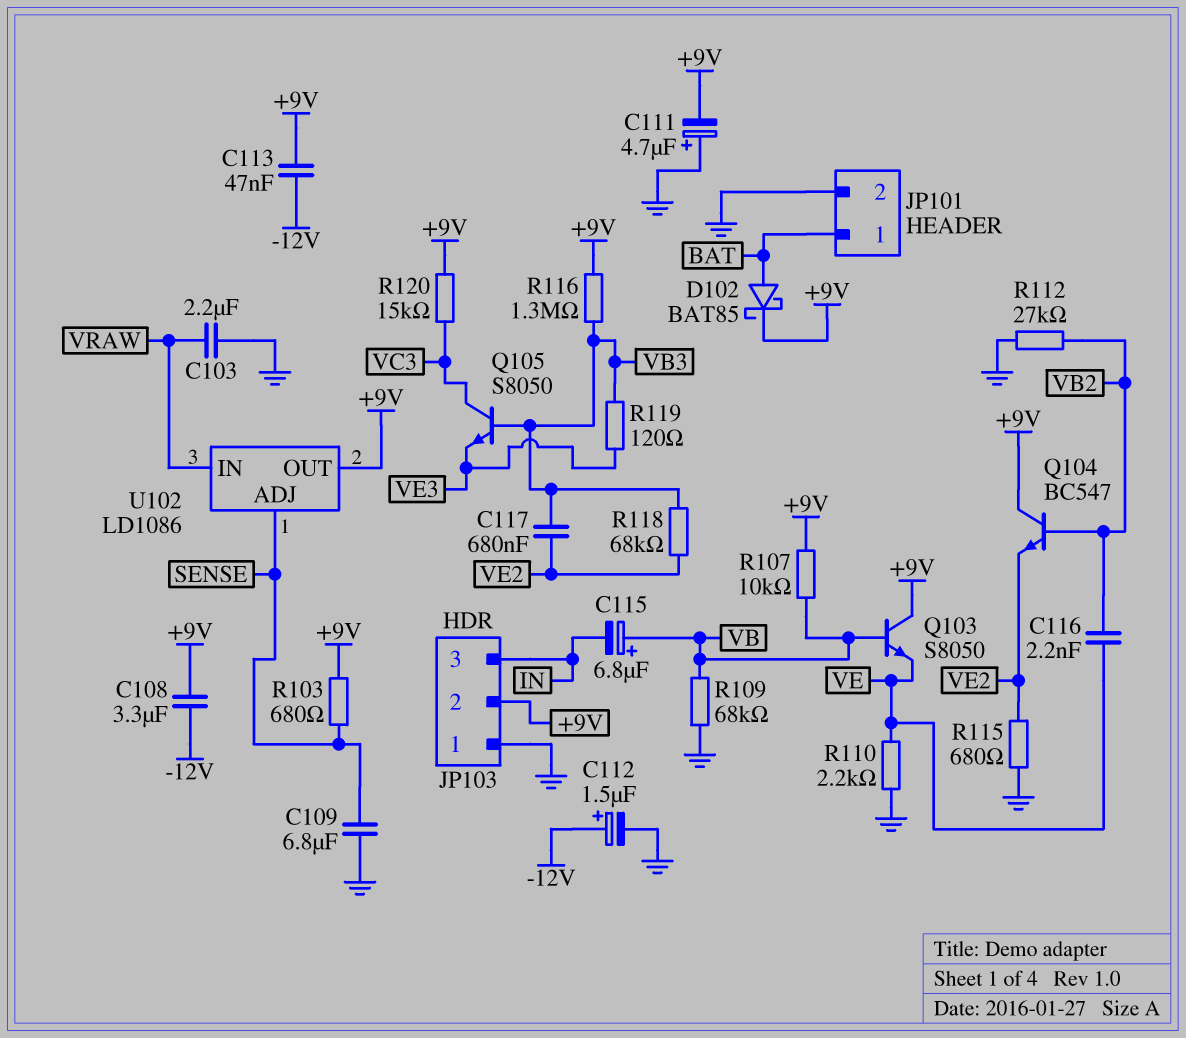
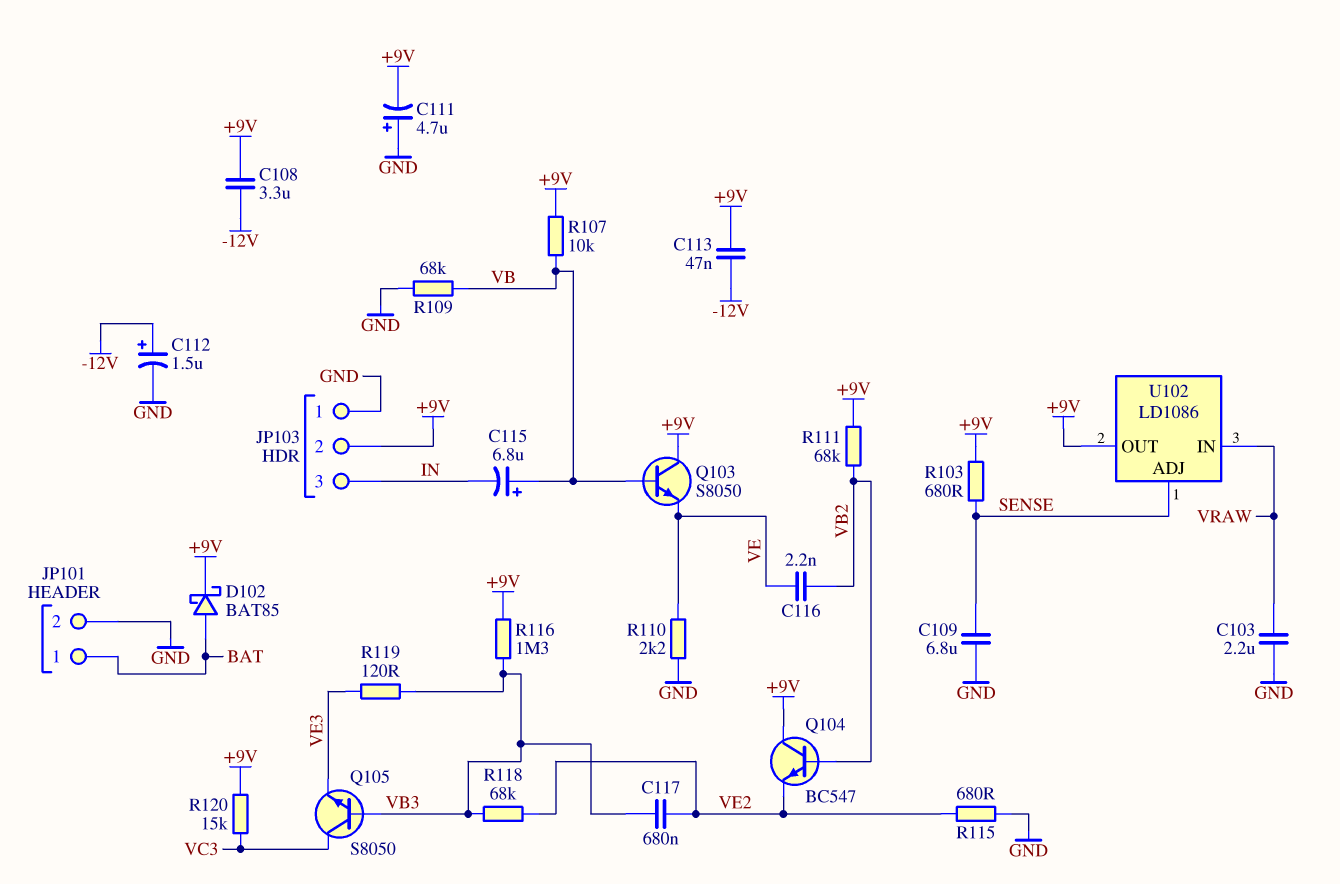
R111: none -> 68k (+9V, VB2)
R112: 27k (GND, VB2) -> none

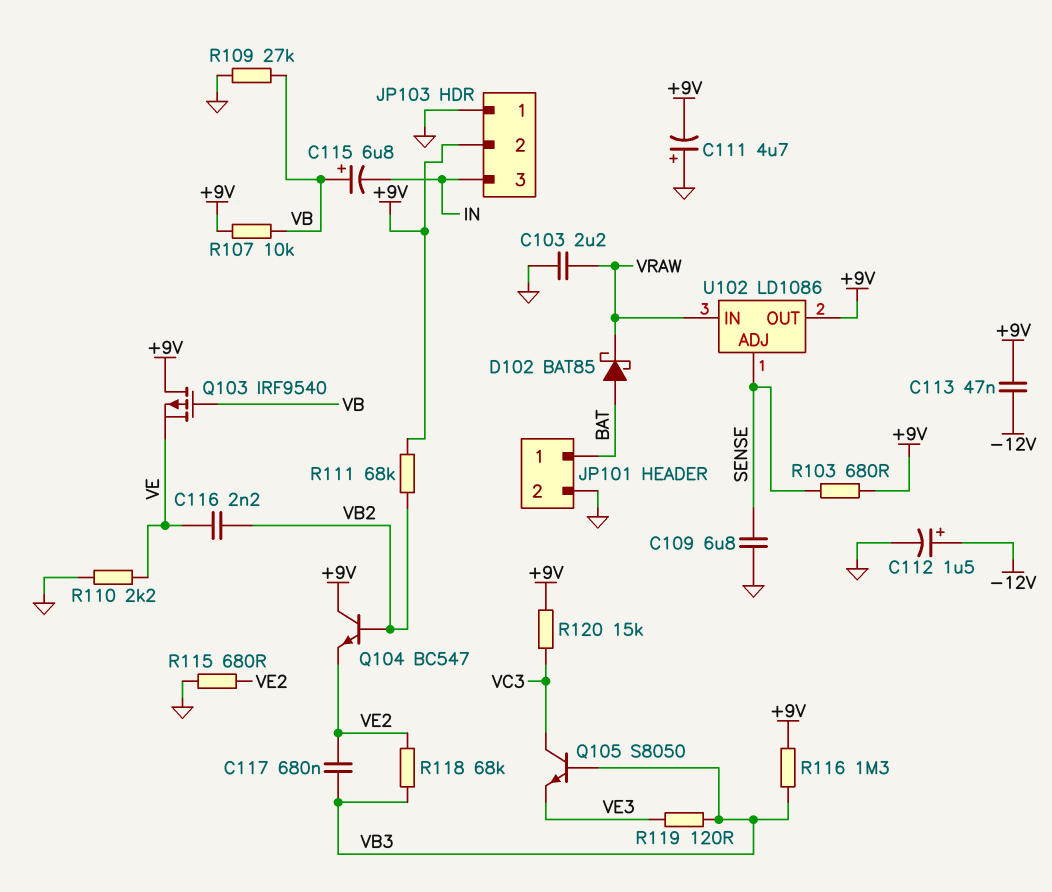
C108: 3.3uF (+9V, -12V) -> none
D102: schottky BAT85 (A BAT, K +9V) -> schottky BAT85 (A BAT, K VRAW)
Q103: NPN S8050 (B VB, C +9V, E VE) -> PMOS IRF9540 (G VB, D +9V, S VE)
R109: 68k (GND, VB) -> 27k (GND, VB)

